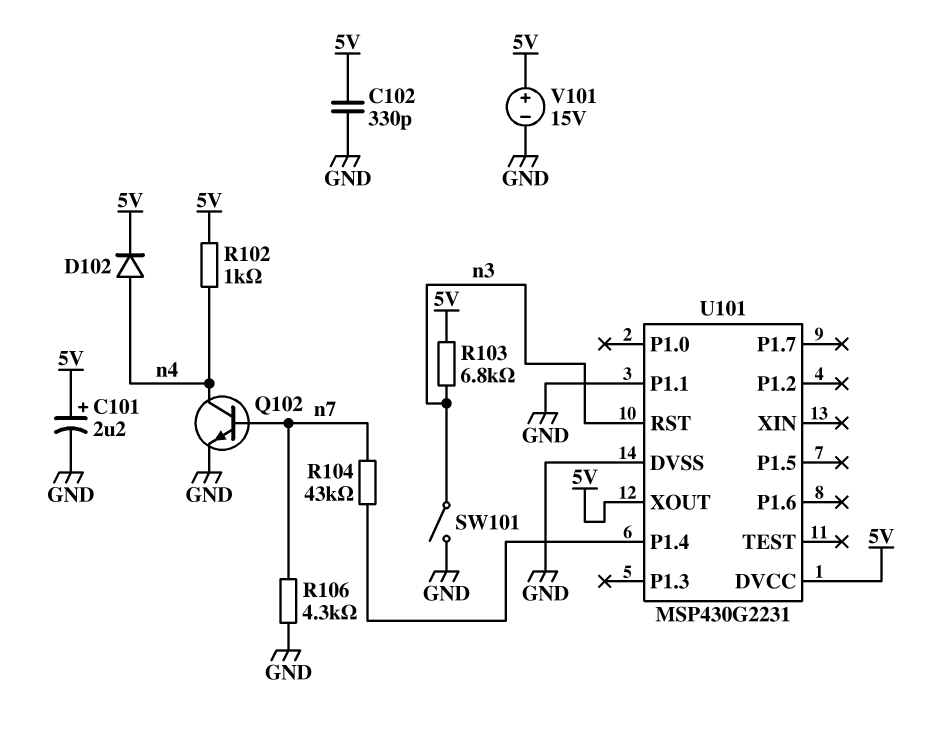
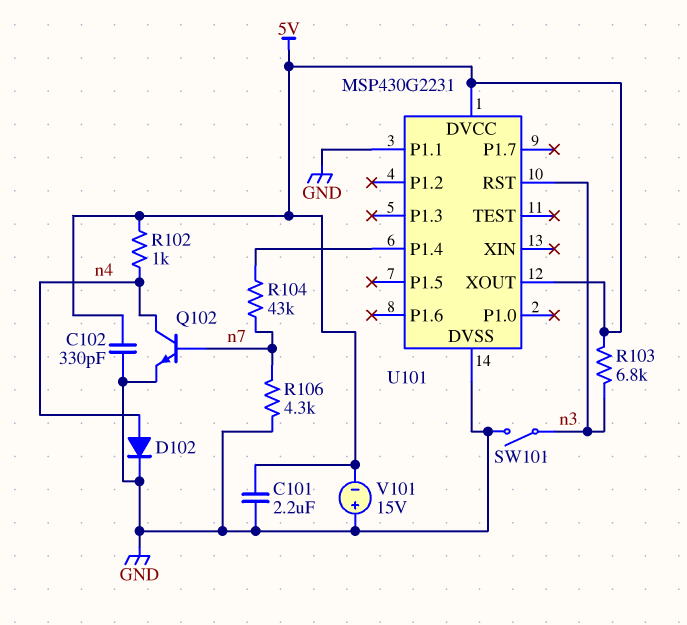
C101: 2.2uF (plus 5V, minus GND) -> 2.2uF (5V, GND)
D102: diode (A n4, K 5V) -> diode (A n4, K GND)
V101: 15V (plus 5V, minus GND) -> 15V (plus GND, minus 5V)

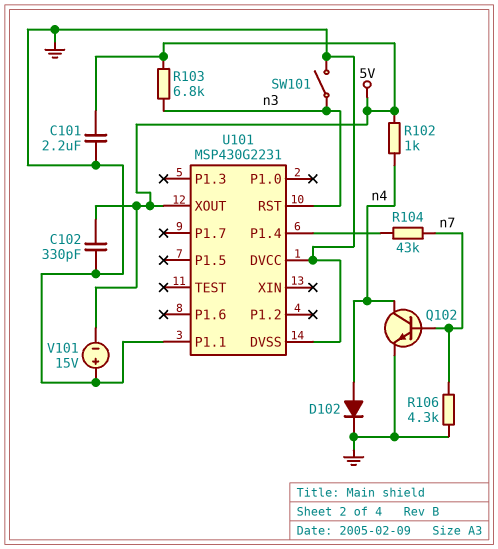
U101 pin DVCC: 5V -> GND

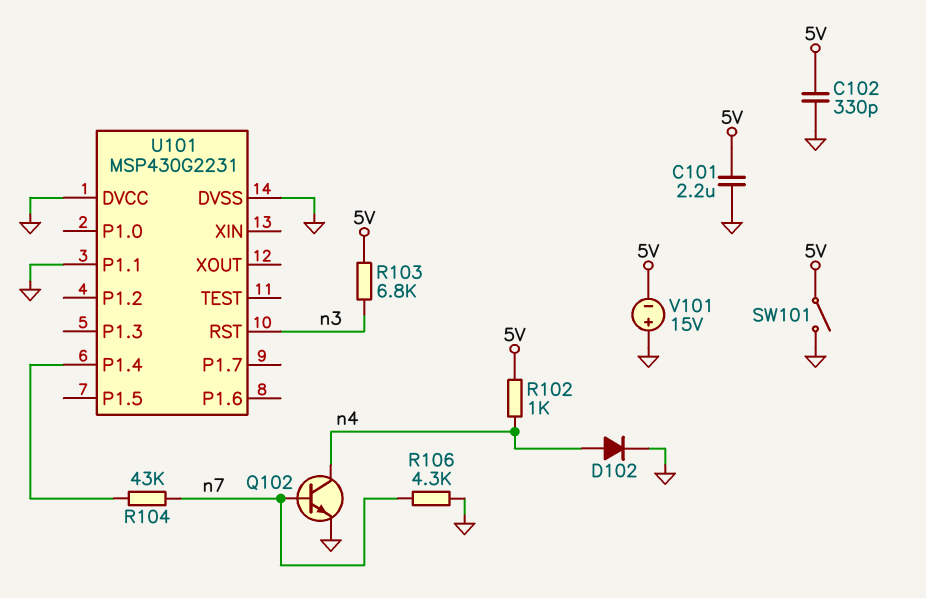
SW101: switch (GND, n3) -> switch (5V, GND)
U101 pin XOUT: 5V -> none

